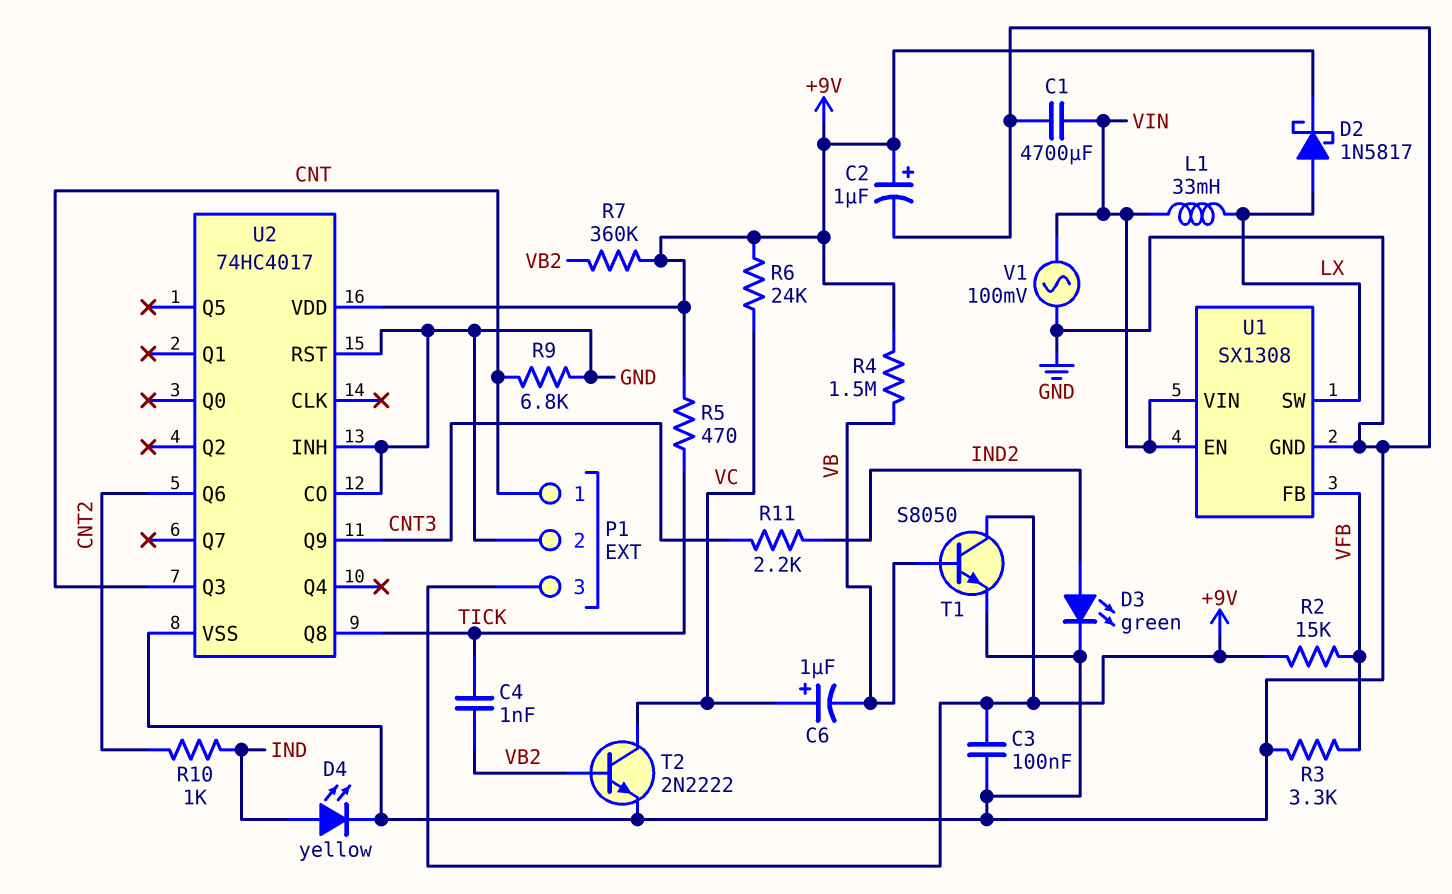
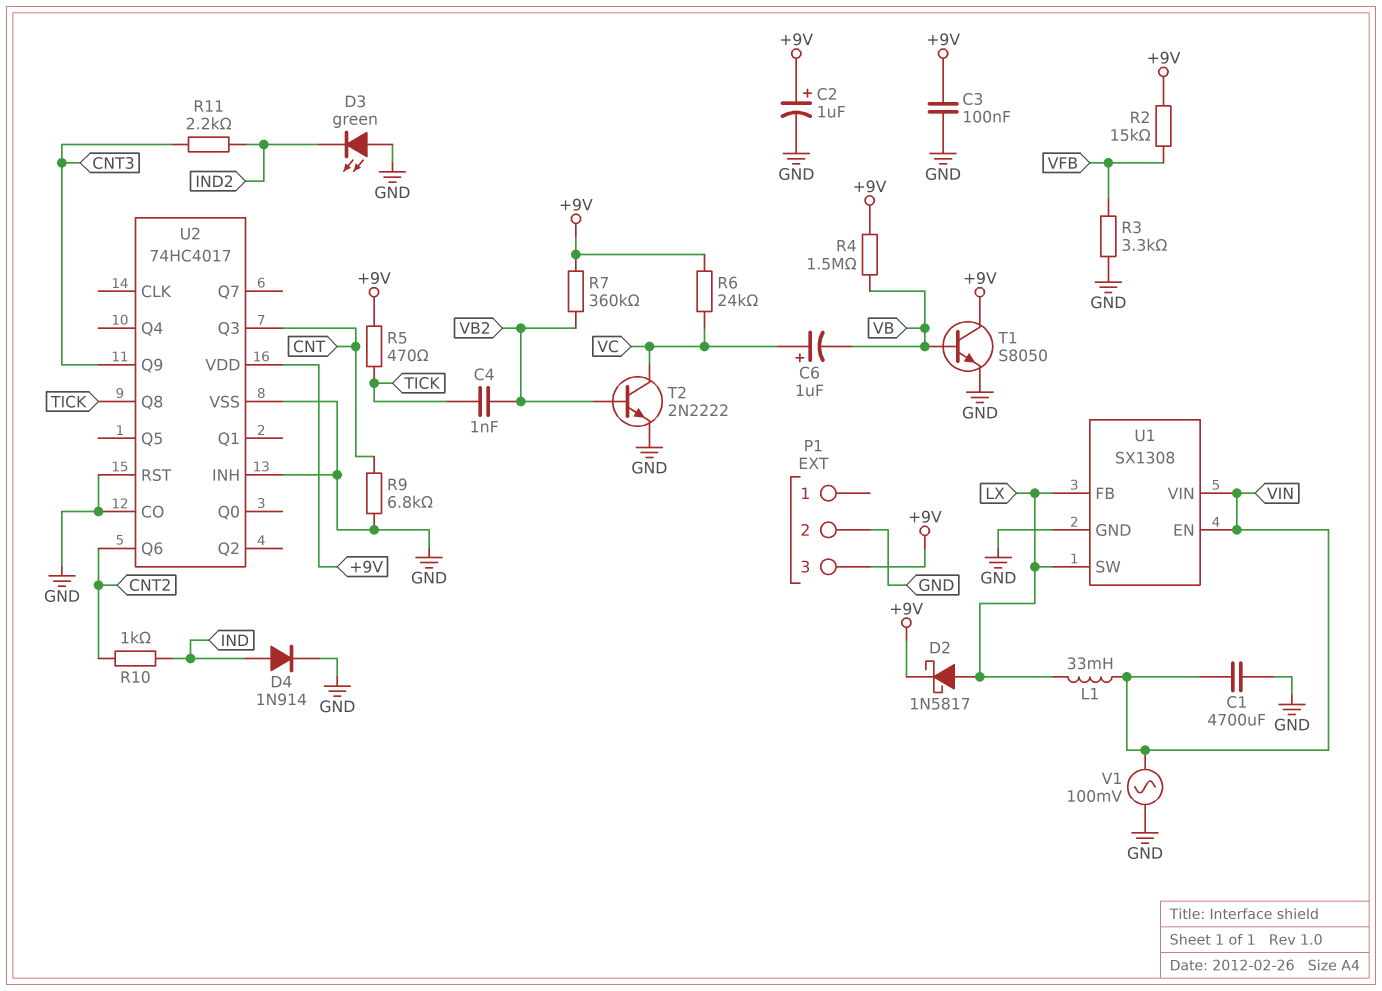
D3: LED green (A IND2, K GND) -> LED green (A GND, K IND2)
D4: LED yellow (A IND, K GND) -> diode 1N914 (A IND, K GND)
P1 pin 1: CNT -> none
U1 pin FB: VFB -> LX

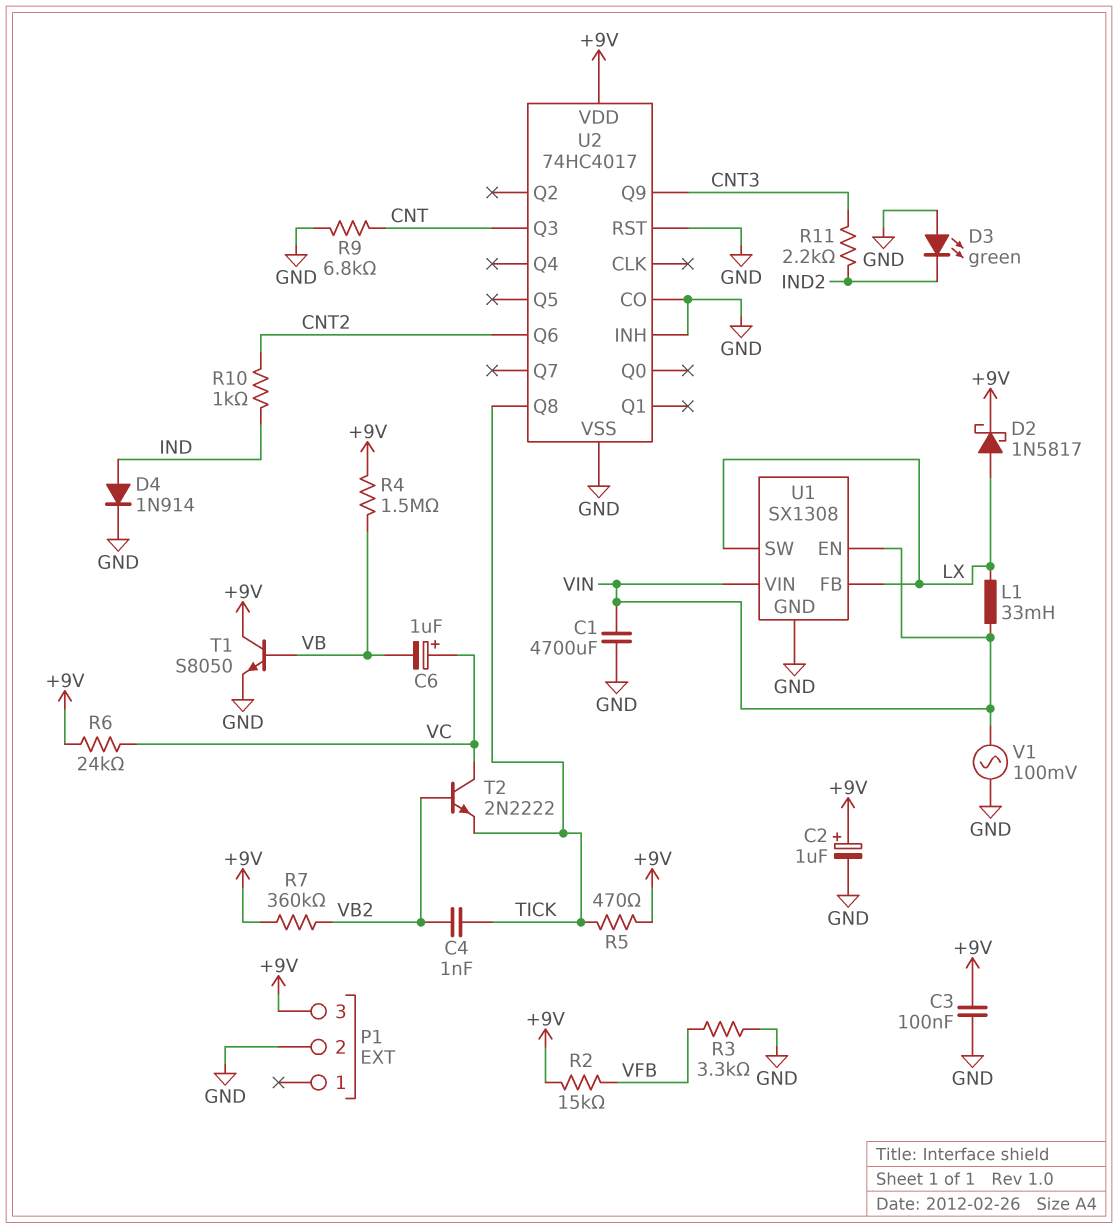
T2: NPN 2N2222 (B VB2, C VC, E GND) -> NPN 2N2222 (B VB2, C VC, E TICK)

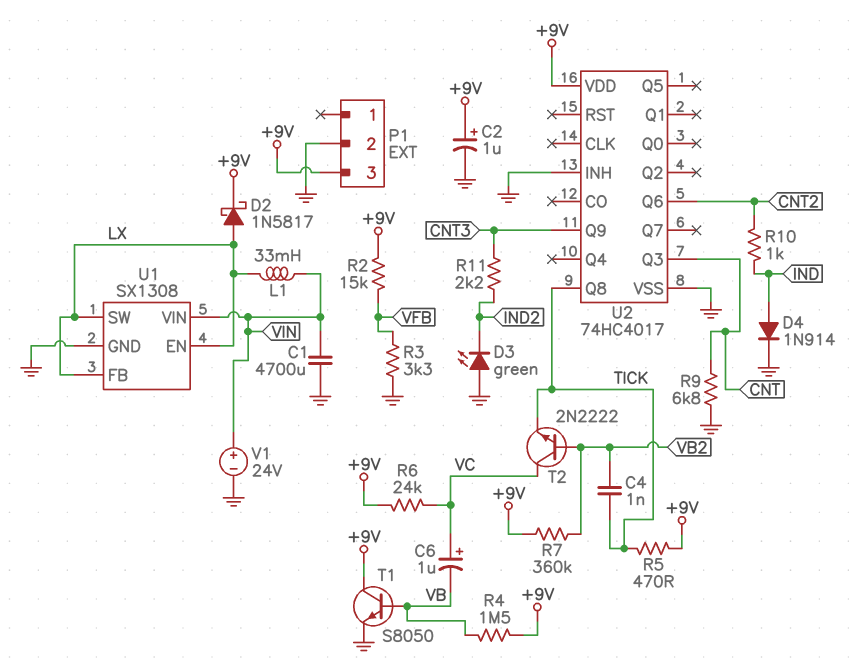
C3: 100nF (+9V, GND) -> none
U1 pin EN: VIN -> LX
U2 pin CO: GND -> none
U2 pin RST: GND -> none
V1: AC 100mV (GND, VIN) -> 24V (plus VIN, minus GND)

